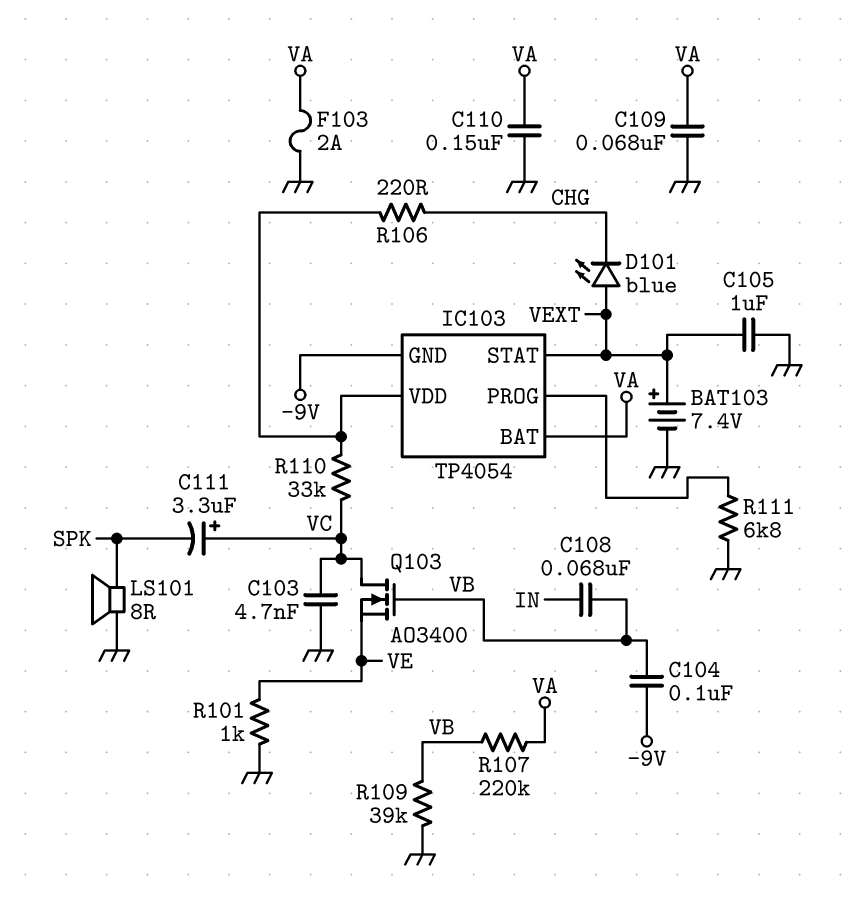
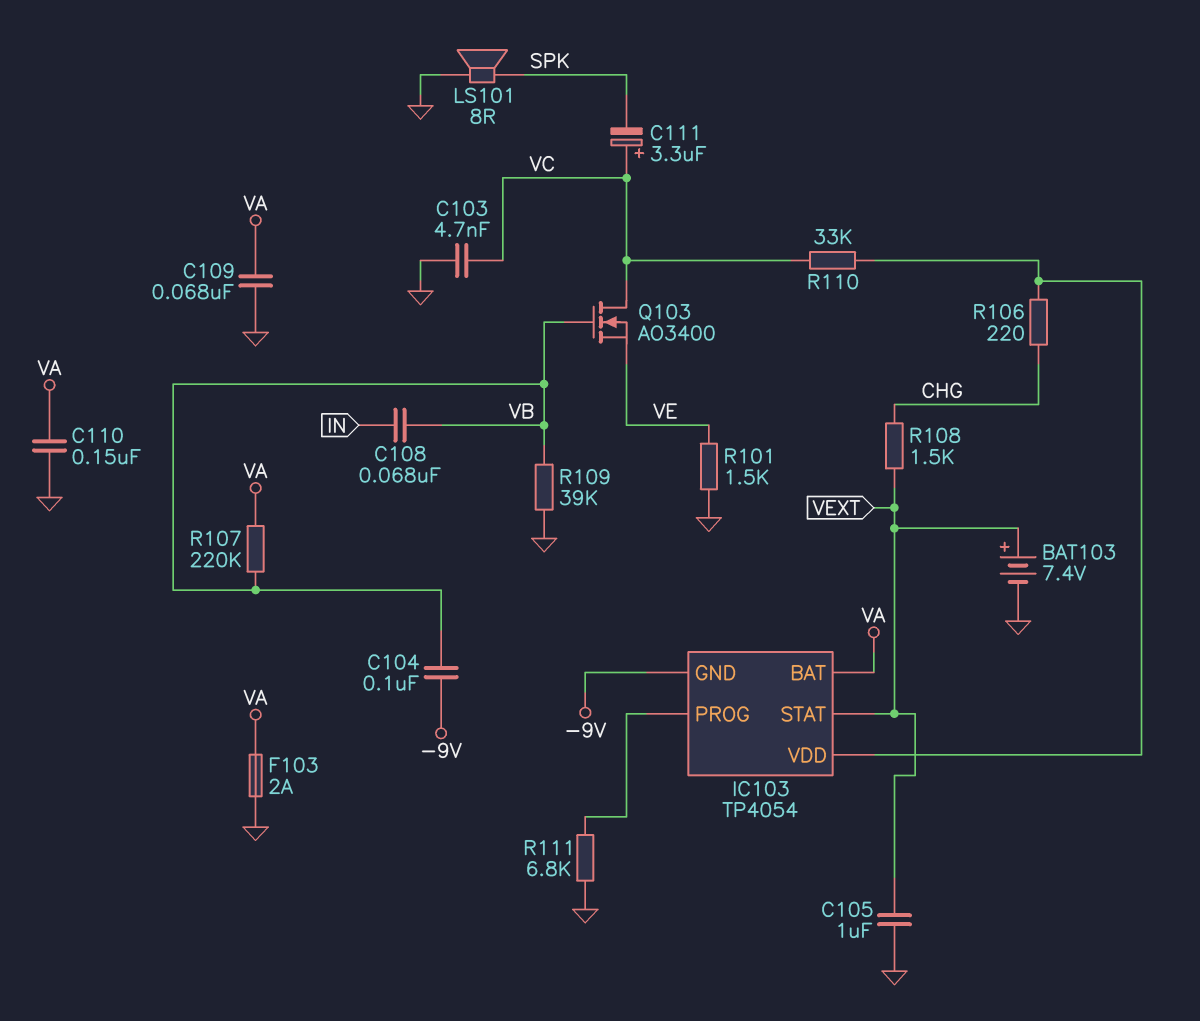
D101: LED blue (A VEXT, K CHG) -> none
R101: 1k (GND, VE) -> 1.5k (GND, VE)
R108: none -> 1.5k (CHG, VEXT)

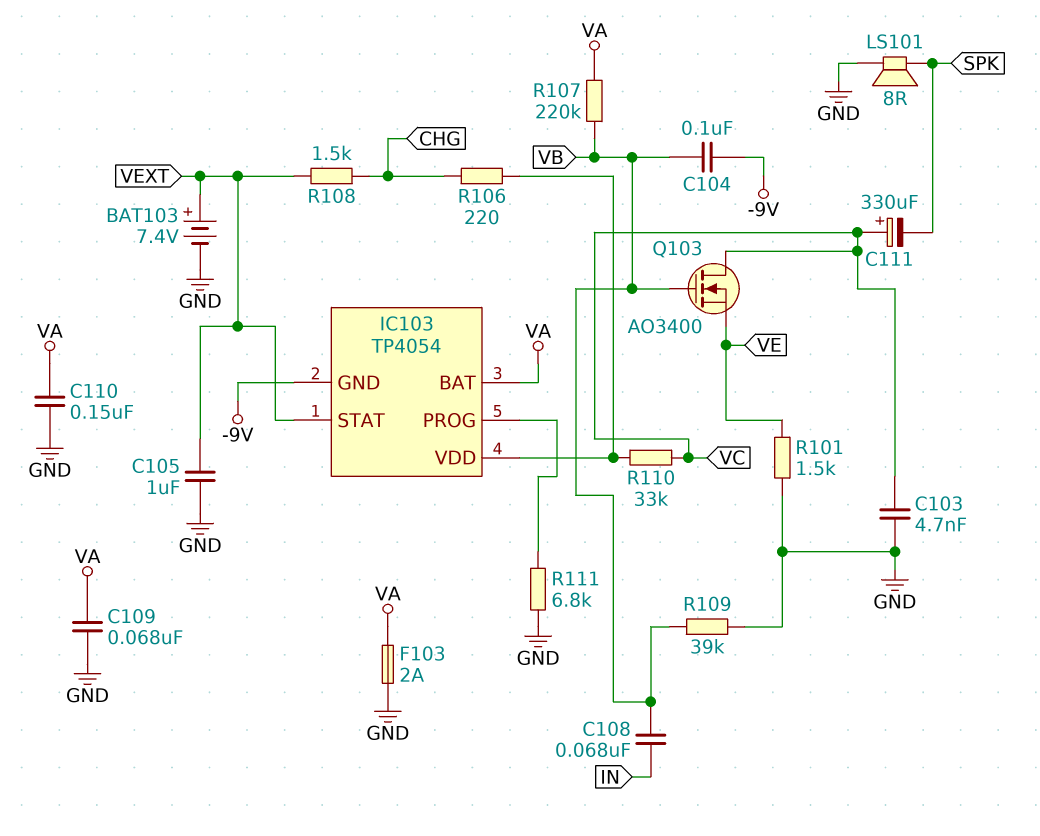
C111: 3.3uF (plus VC, minus SPK) -> 330uF (plus VC, minus SPK)

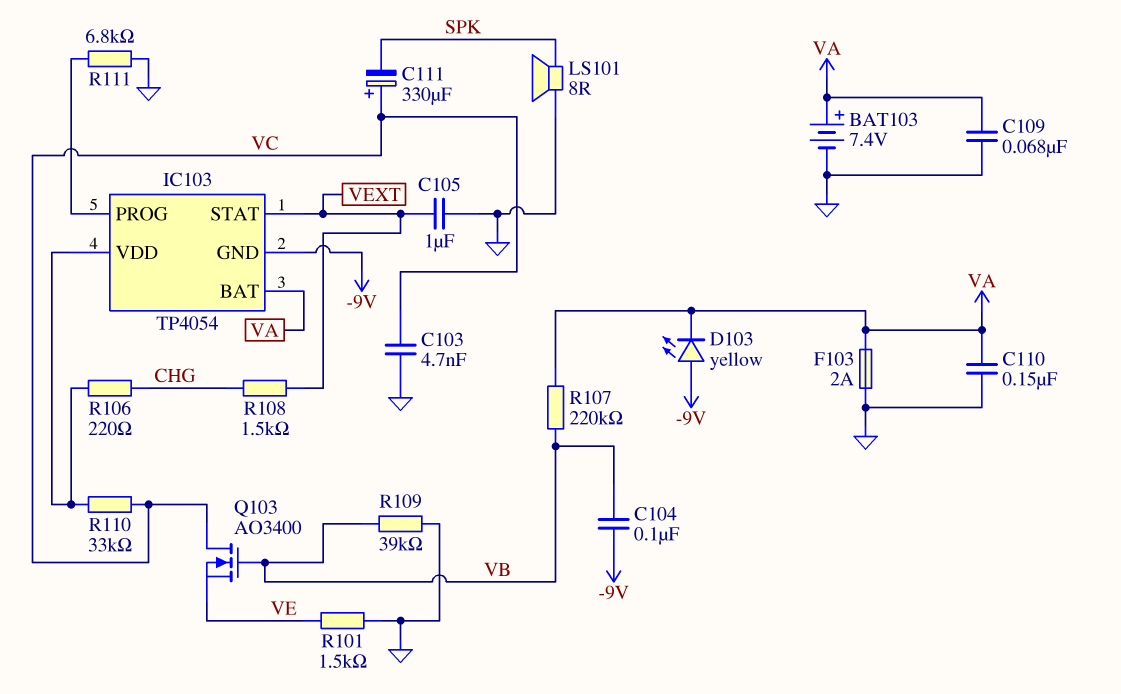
BAT103: 7.4V (plus VEXT, minus GND) -> 7.4V (plus VA, minus GND)
C108: 68nF (IN, VB) -> none
D103: none -> LED yellow (A -9V, K VA)

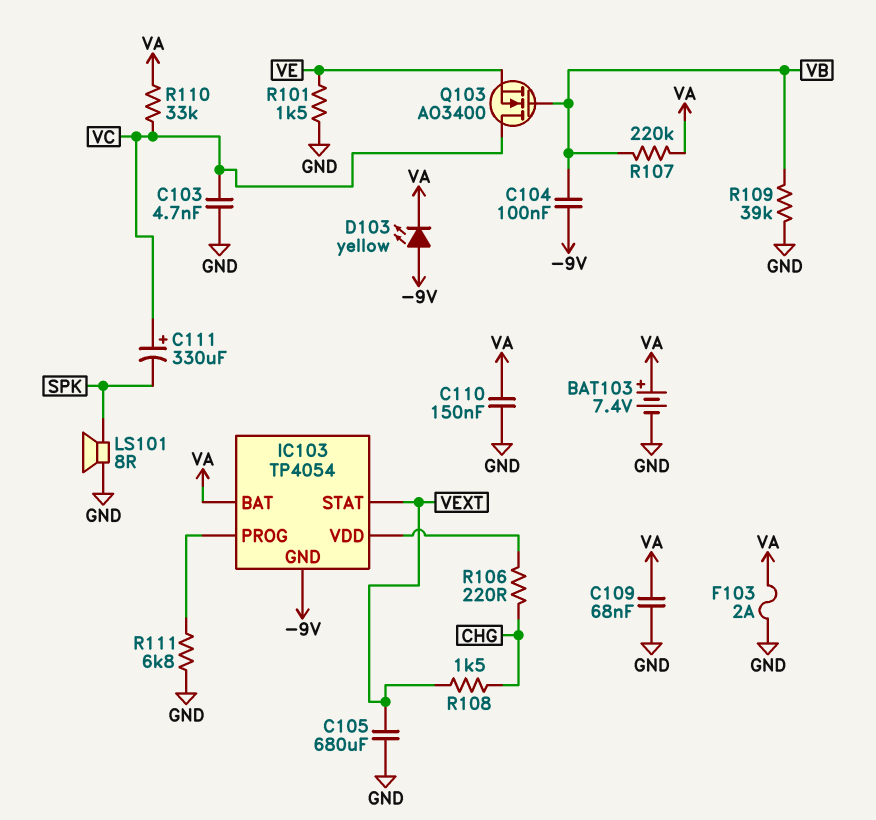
C105: 1uF (GND, VEXT) -> 680uF (GND, VEXT)
R110: 33k (IC103/VDD, VC) -> 33k (VA, VC)

